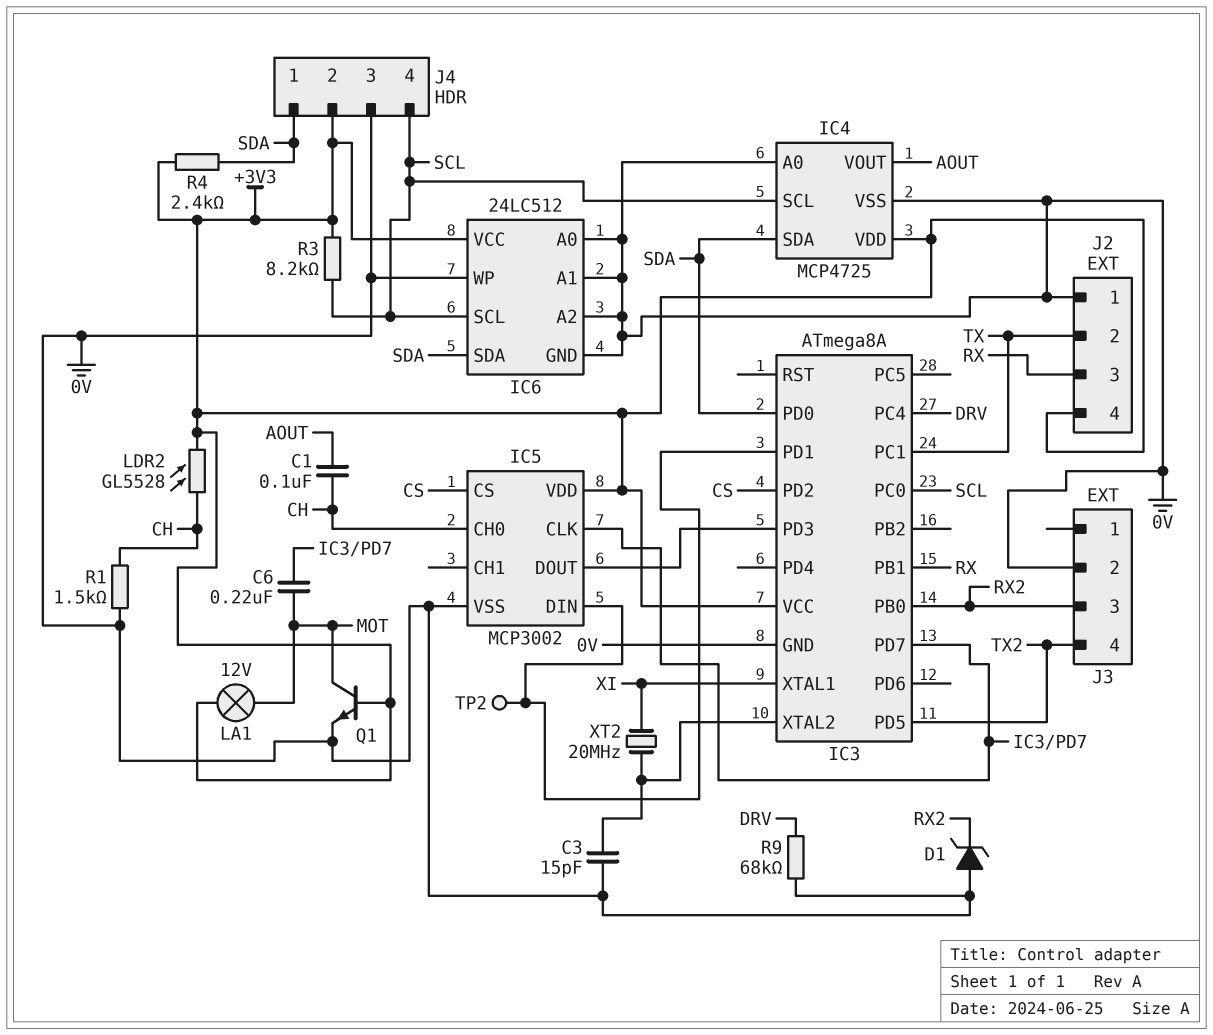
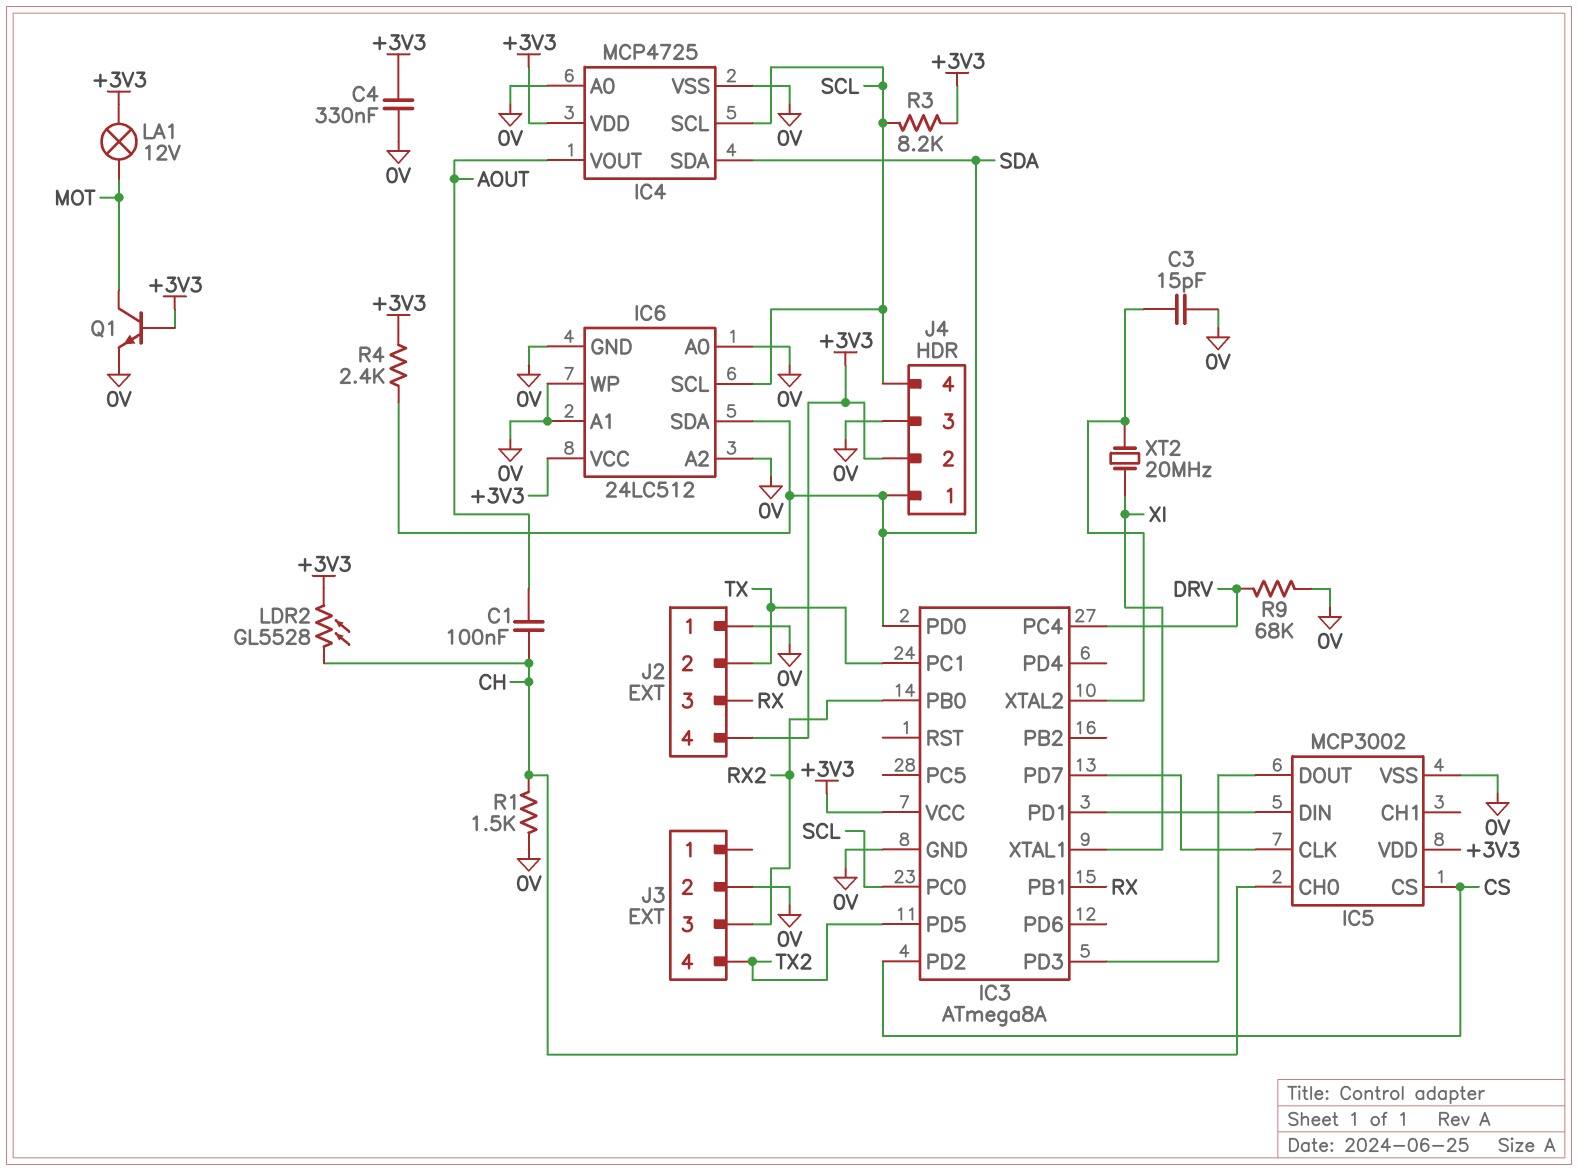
C4: none -> 330nF (+3V3, 0V)
C6: 220nF (IC3/PD7, MOT) -> none
D1: zener (A 0V, K RX2) -> none
TP2: test point (IC3/PD1) -> none

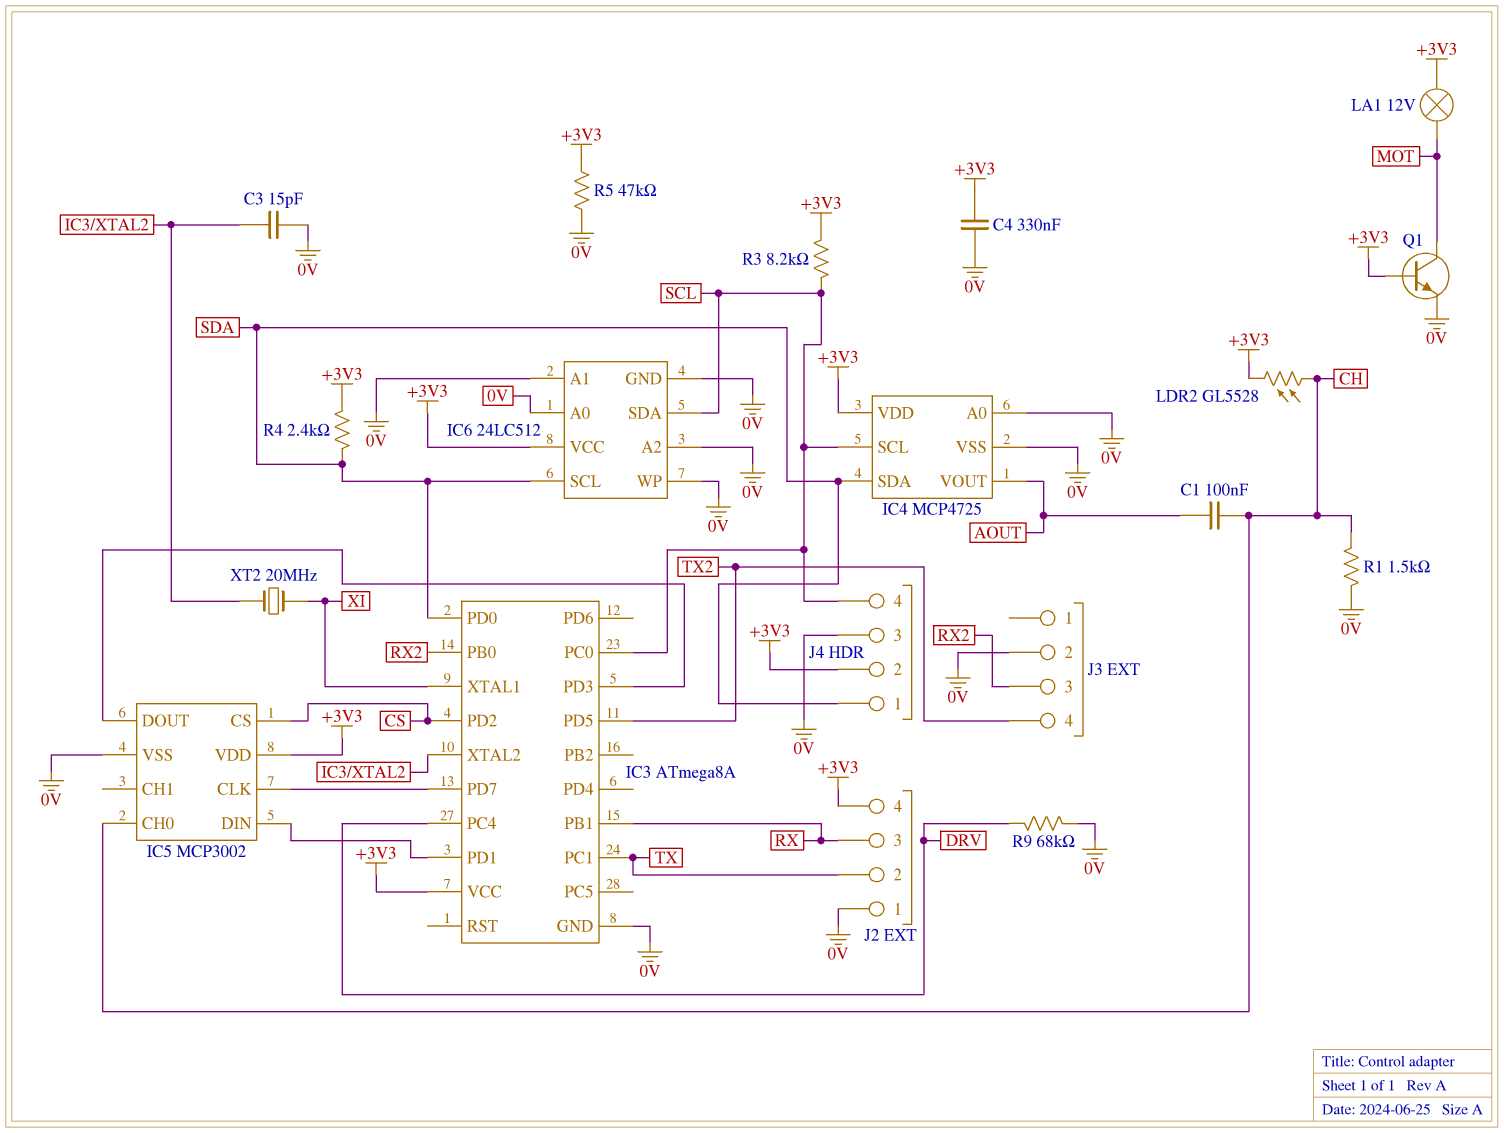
IC6 pin SCL: SCL -> SDA
IC6 pin SDA: SDA -> SCL
R5: none -> 47k (+3V3, 0V)

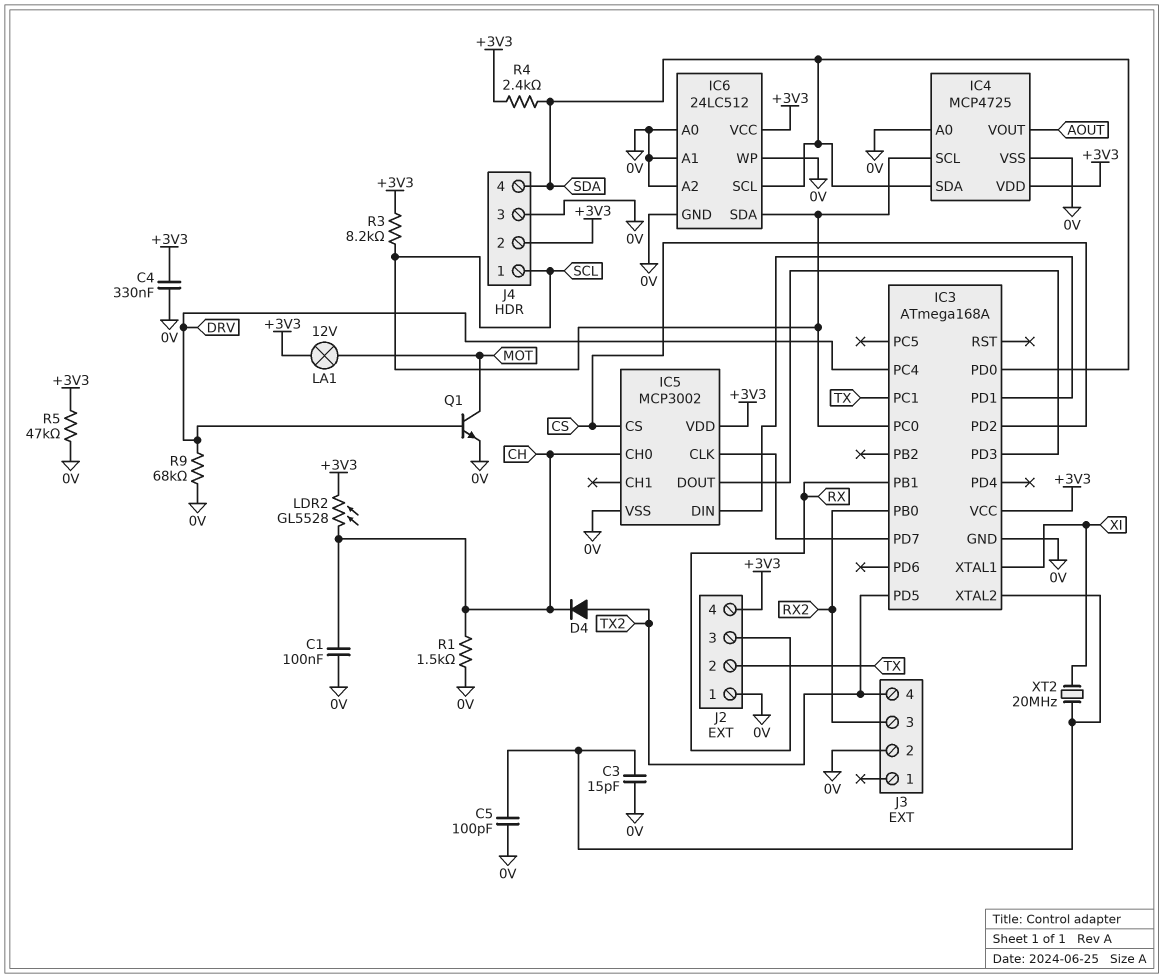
C1: 100nF (AOUT, CH) -> 100nF (0V, CH)
C5: none -> 100pF (0V, IC3/XTAL2)
D4: none -> diode (A TX2, K CH)
IC3: ATmega8A -> ATmega168A
J4 pin 1: SDA -> SCL
J4 pin 4: SCL -> SDA
Q1: NPN (B +3V3, C MOT, E 0V) -> NPN (B DRV, C MOT, E 0V)

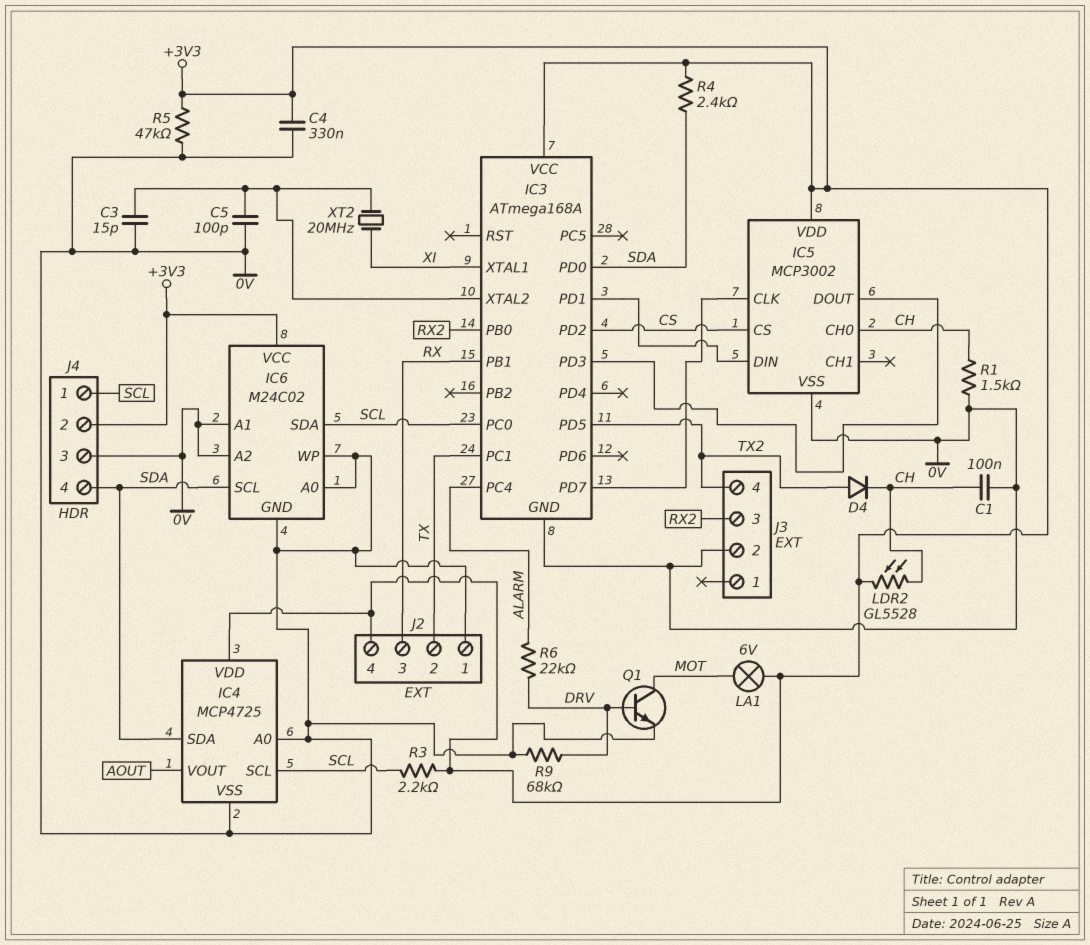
IC3 pin PC4: DRV -> ALARM
IC6: 24LC512 -> M24C02
LA1: lamp 12V (+3V3, MOT) -> lamp 6V (+3V3, MOT)
R3: 8.2k (+3V3, SCL) -> 2.2k (+3V3, SCL)
R6: none -> 22k (ALARM, DRV)

